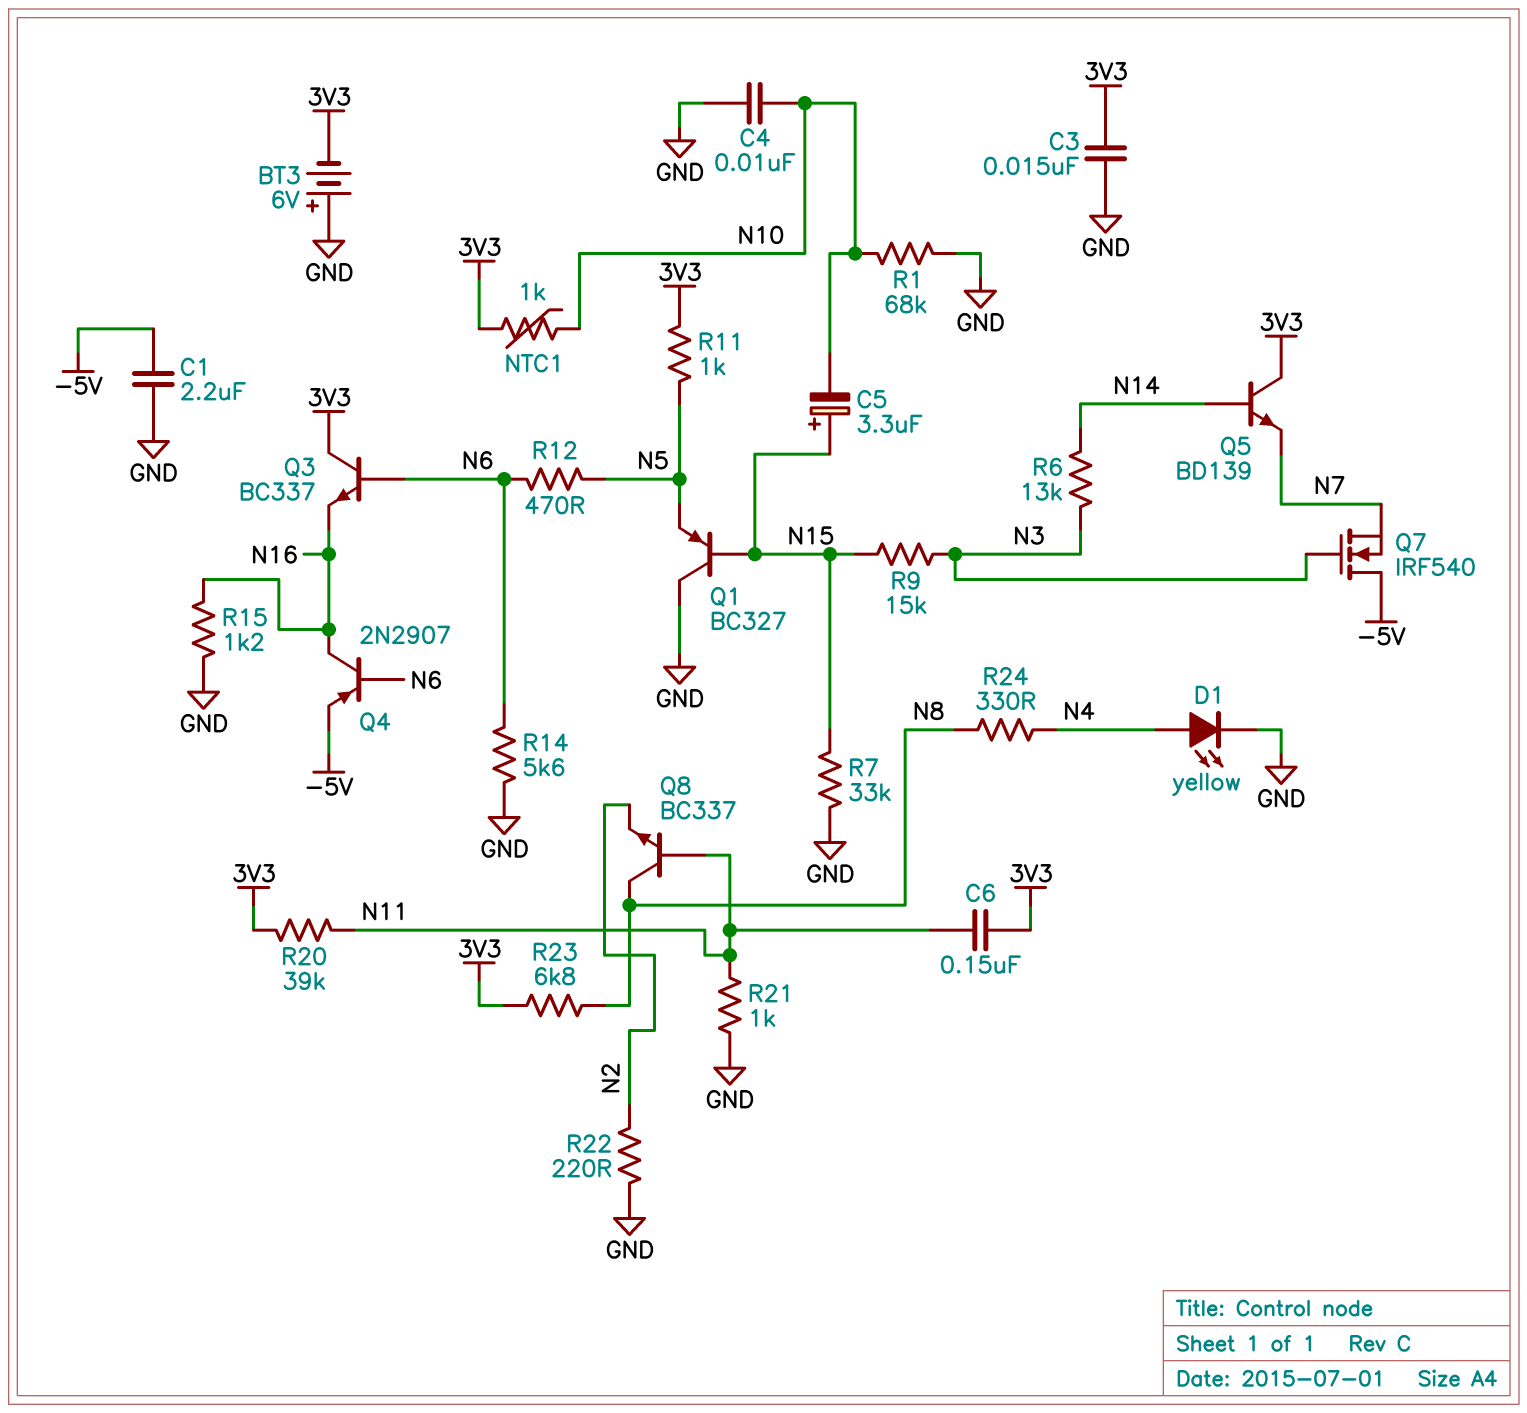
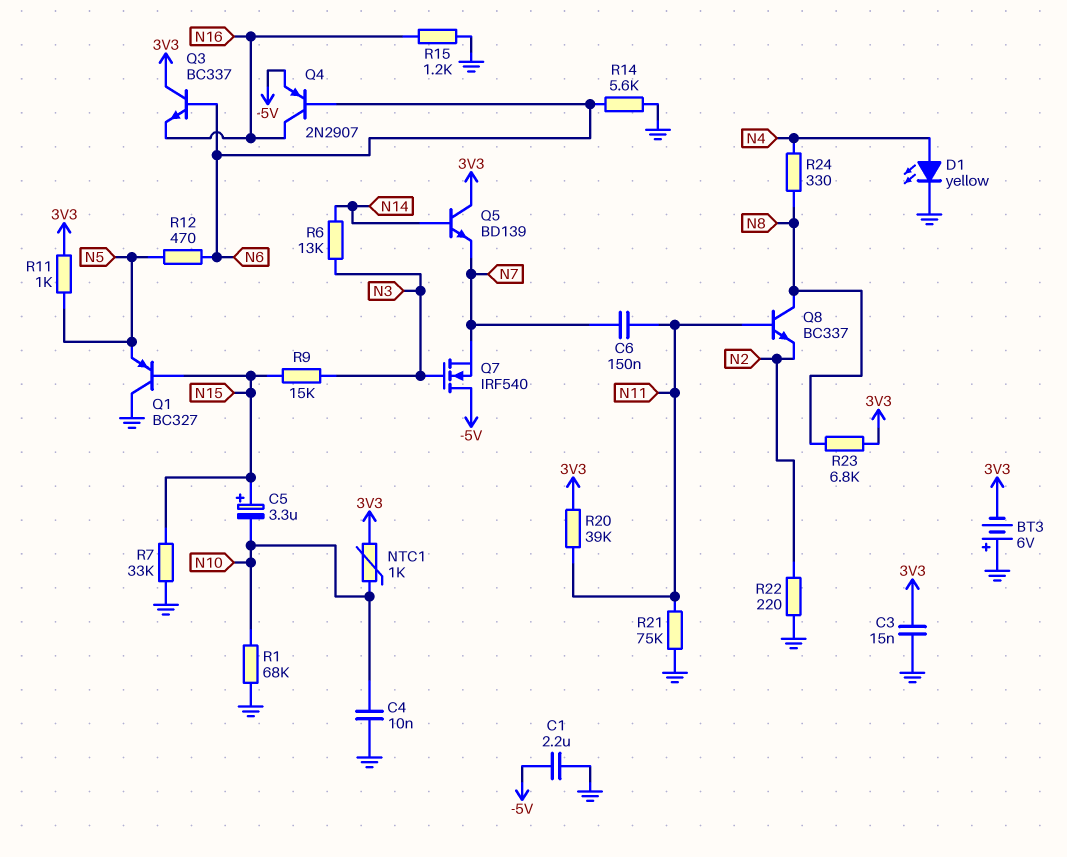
C6: 150nF (3V3, N11) -> 150nF (N7, N11)
R21: 1k (GND, N11) -> 75k (GND, N11)

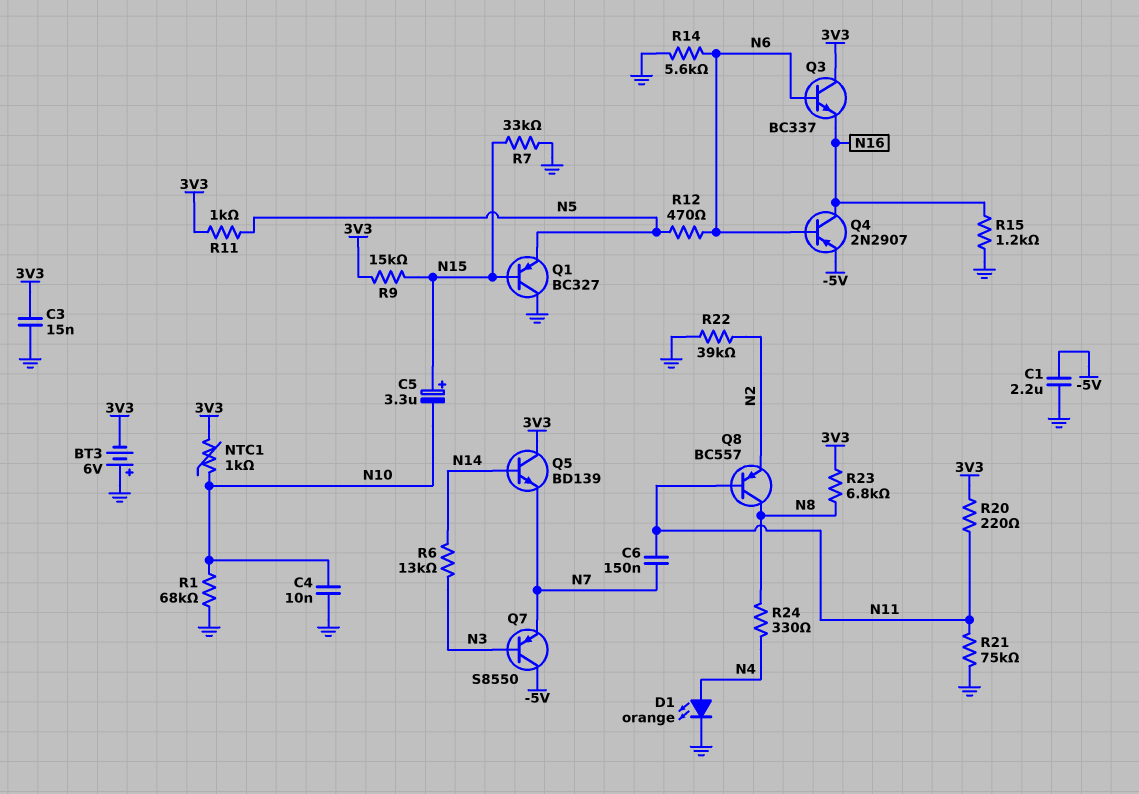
D1: LED yellow (A N4, K GND) -> LED orange (A N4, K GND)
Q7: NMOS IRF540 (G N3, D -5V, S N7) -> PNP S8550 (B N3, C -5V, E N7)
Q8: NPN BC337 (B N11, C N8, E N2) -> PNP BC557 (B N11, C N8, E N2)
R9: 15k (N3, N15) -> 15k (3V3, N15)
R20: 39k (3V3, N11) -> 220 (3V3, N11)
R22: 220 (GND, N2) -> 39k (GND, N2)

